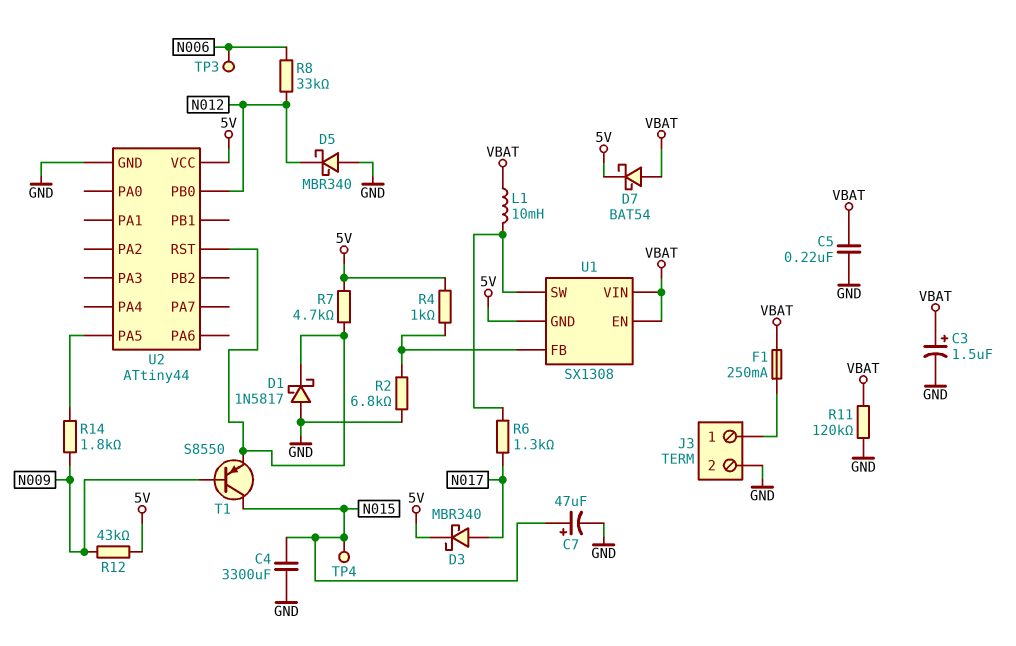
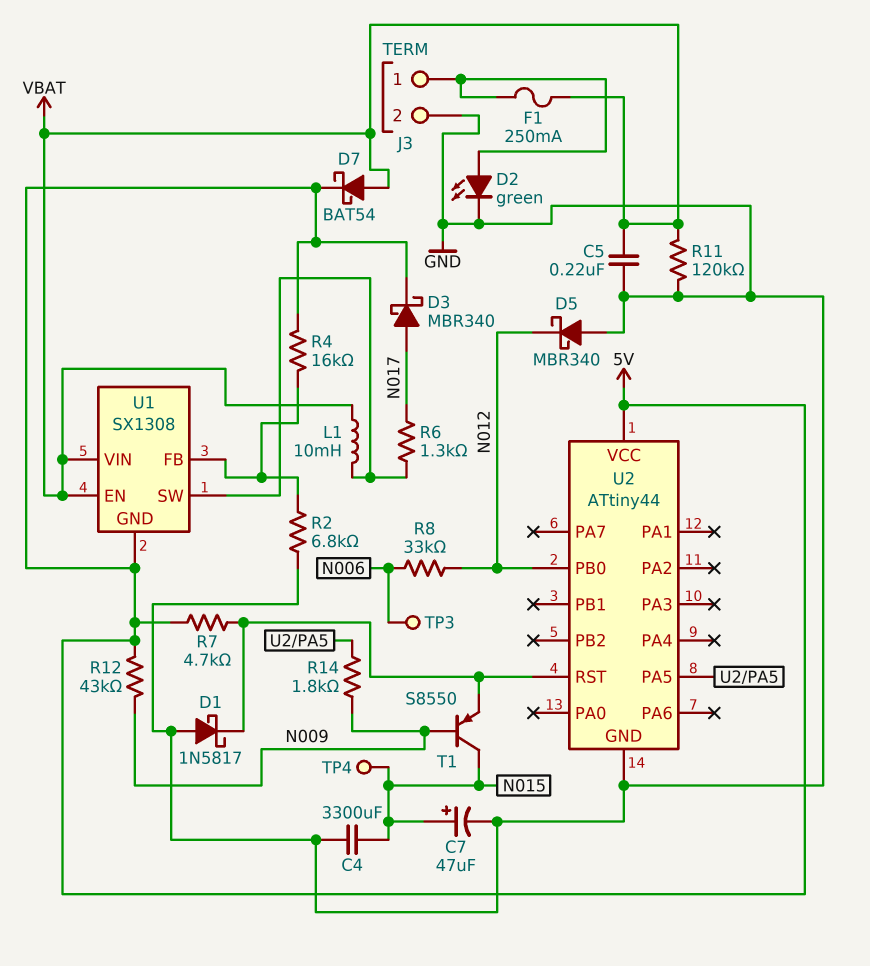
C3: 1.5uF (plus VBAT, minus GND) -> none
D2: none -> LED green (A J3/1, K GND)
R4: 1k (5V, U1/FB) -> 16k (5V, U1/FB)

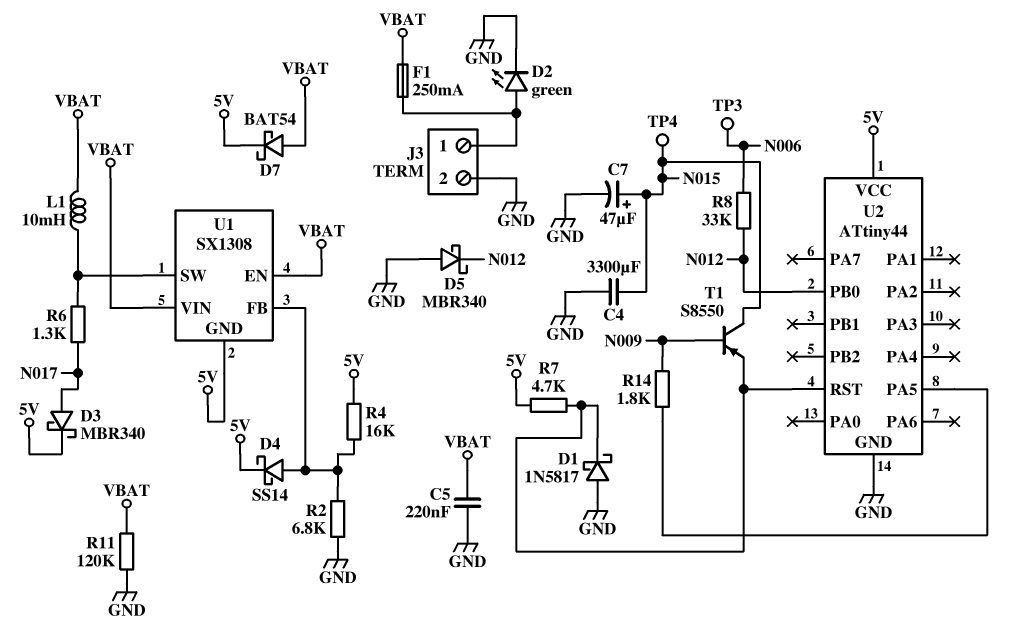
D4: none -> schottky SS14 (A U1/FB, K 5V)
R12: 43k (5V, N009) -> none

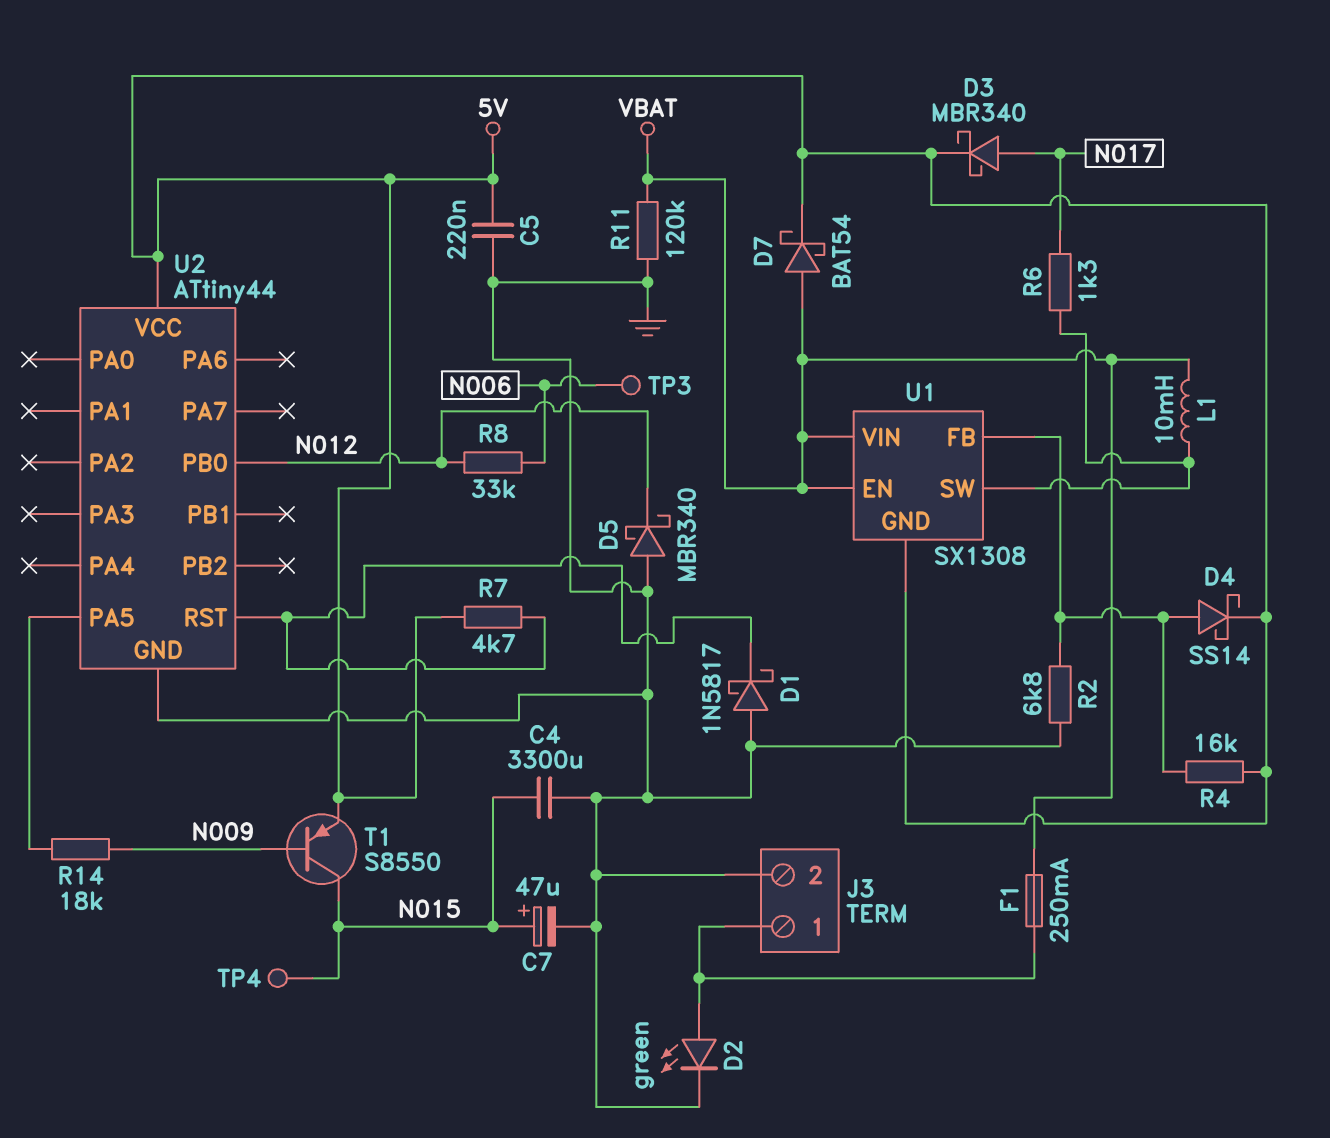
C5: 220nF (GND, VBAT) -> 220nF (5V, GND)
R14: 1.8k (N009, U2/PA5) -> 18k (N009, U2/PA5)
T1: PNP S8550 (B N009, C N015, E U2/RST) -> PNP S8550 (B N009, C N015, E 5V)

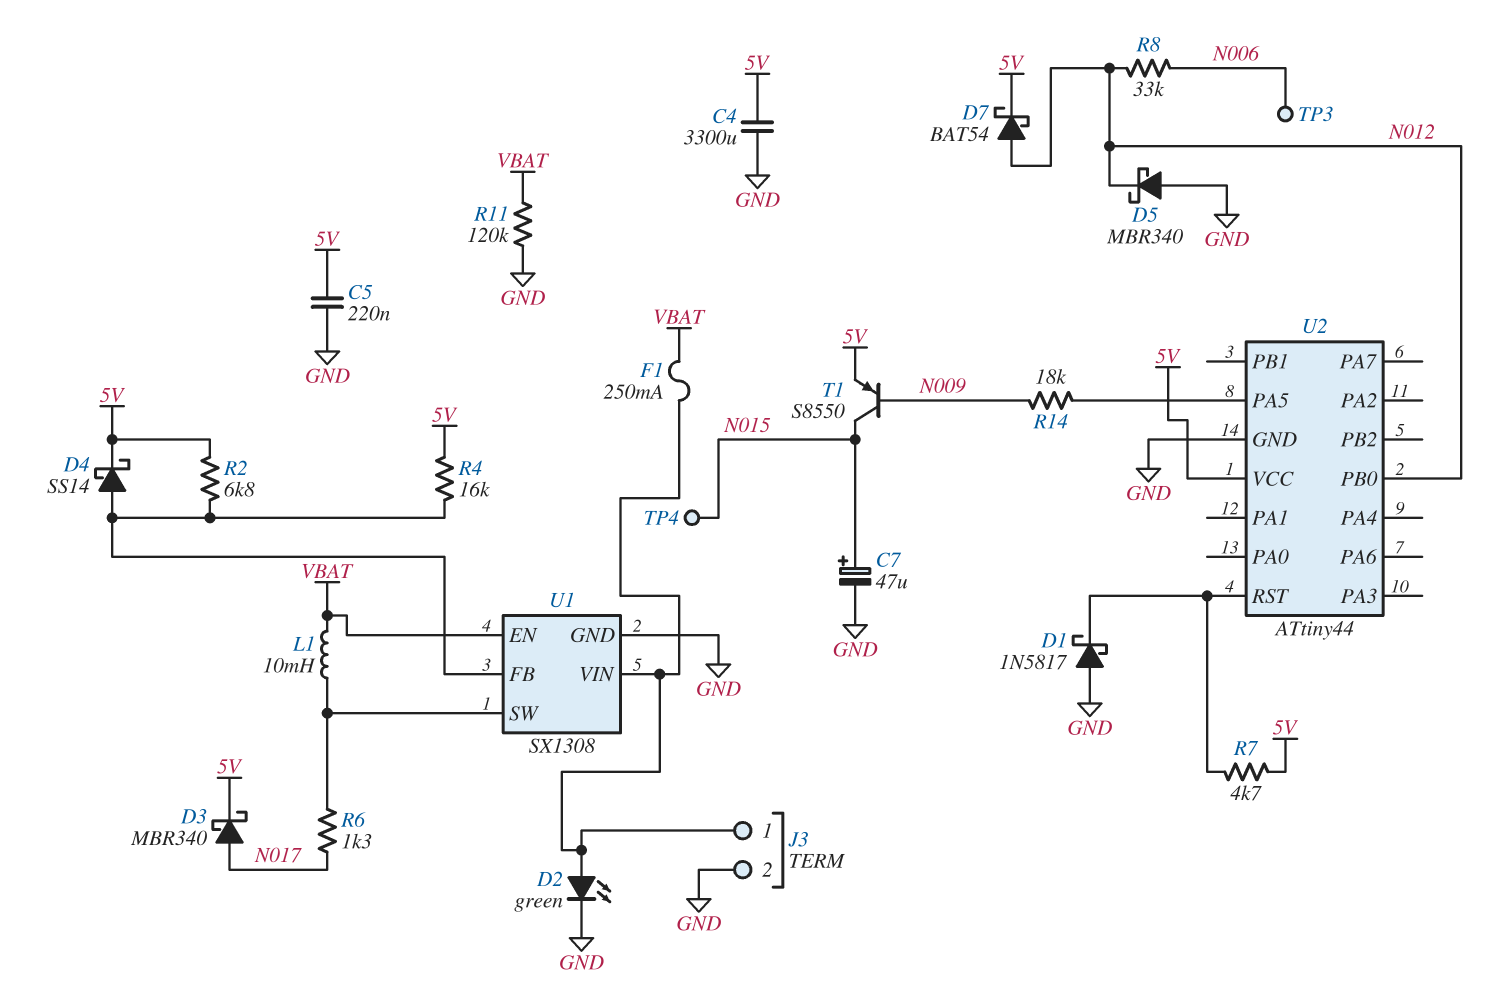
C4: 3300uF (GND, N015) -> 3300uF (5V, GND)
D7: schottky BAT54 (A VBAT, K 5V) -> schottky BAT54 (A N012, K 5V)
R2: 6.8k (GND, U1/FB) -> 6.8k (5V, U1/FB)
U1 pin GND: 5V -> GND
U1 pin VIN: VBAT -> J3/1

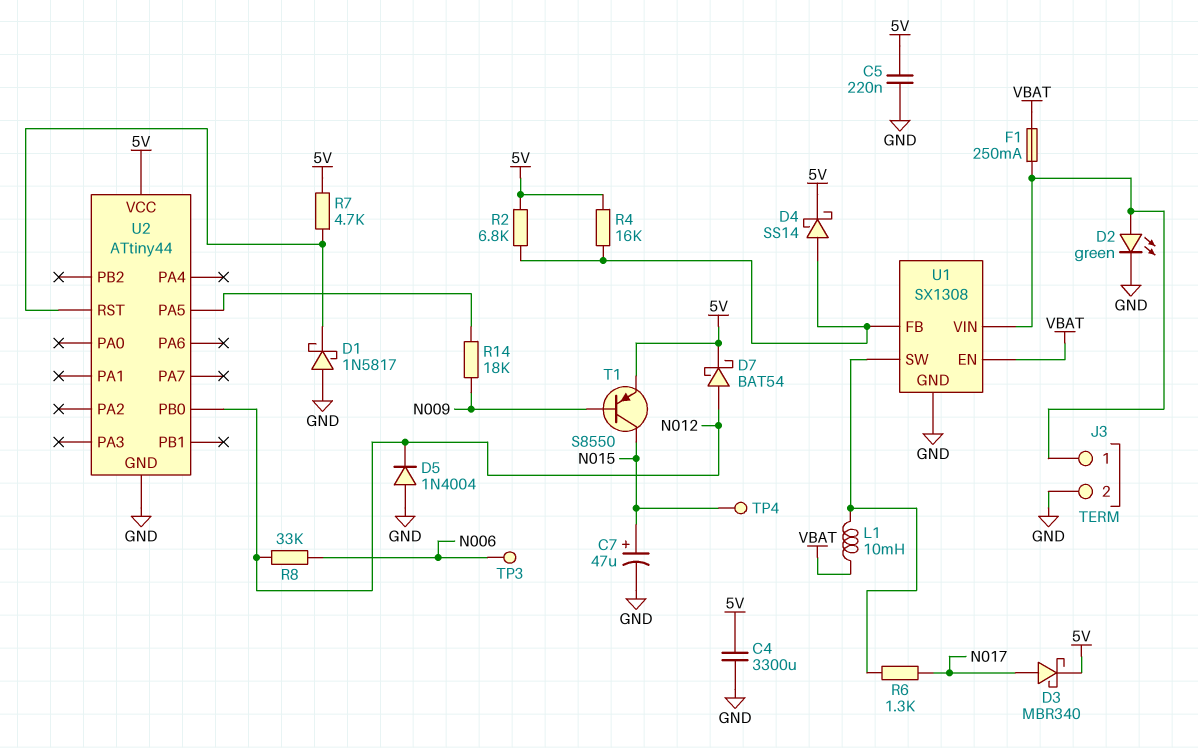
D5: schottky MBR340 (A GND, K N012) -> diode 1N4004 (A GND, K N012)
R11: 120k (GND, VBAT) -> none

